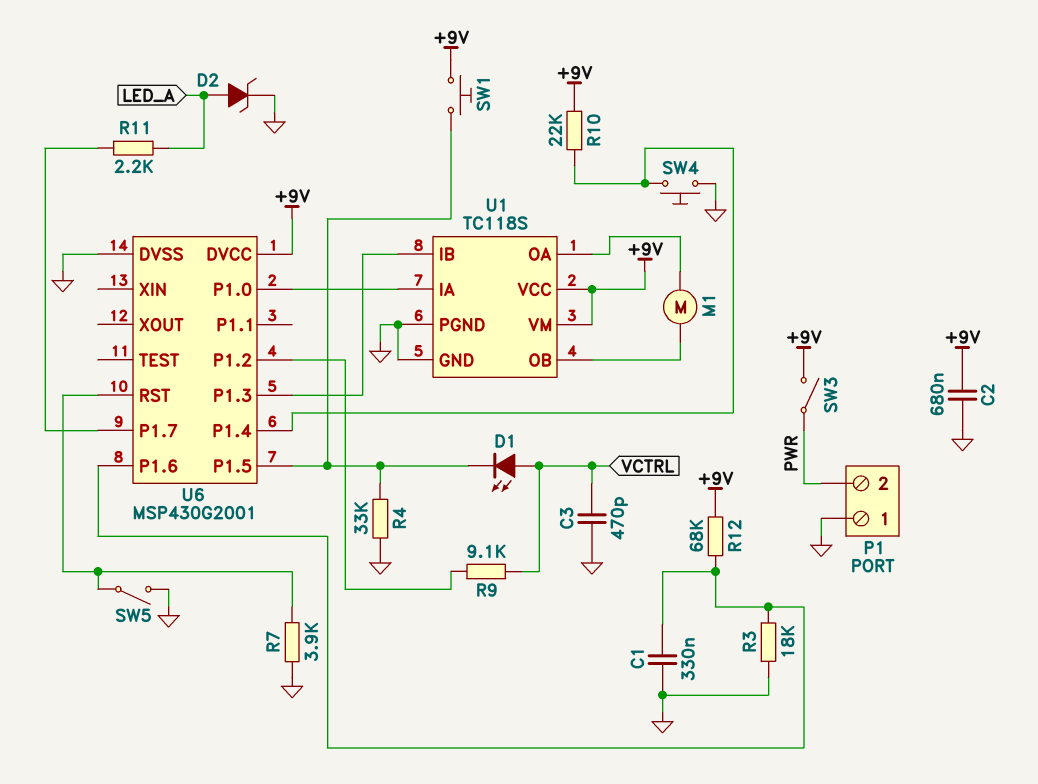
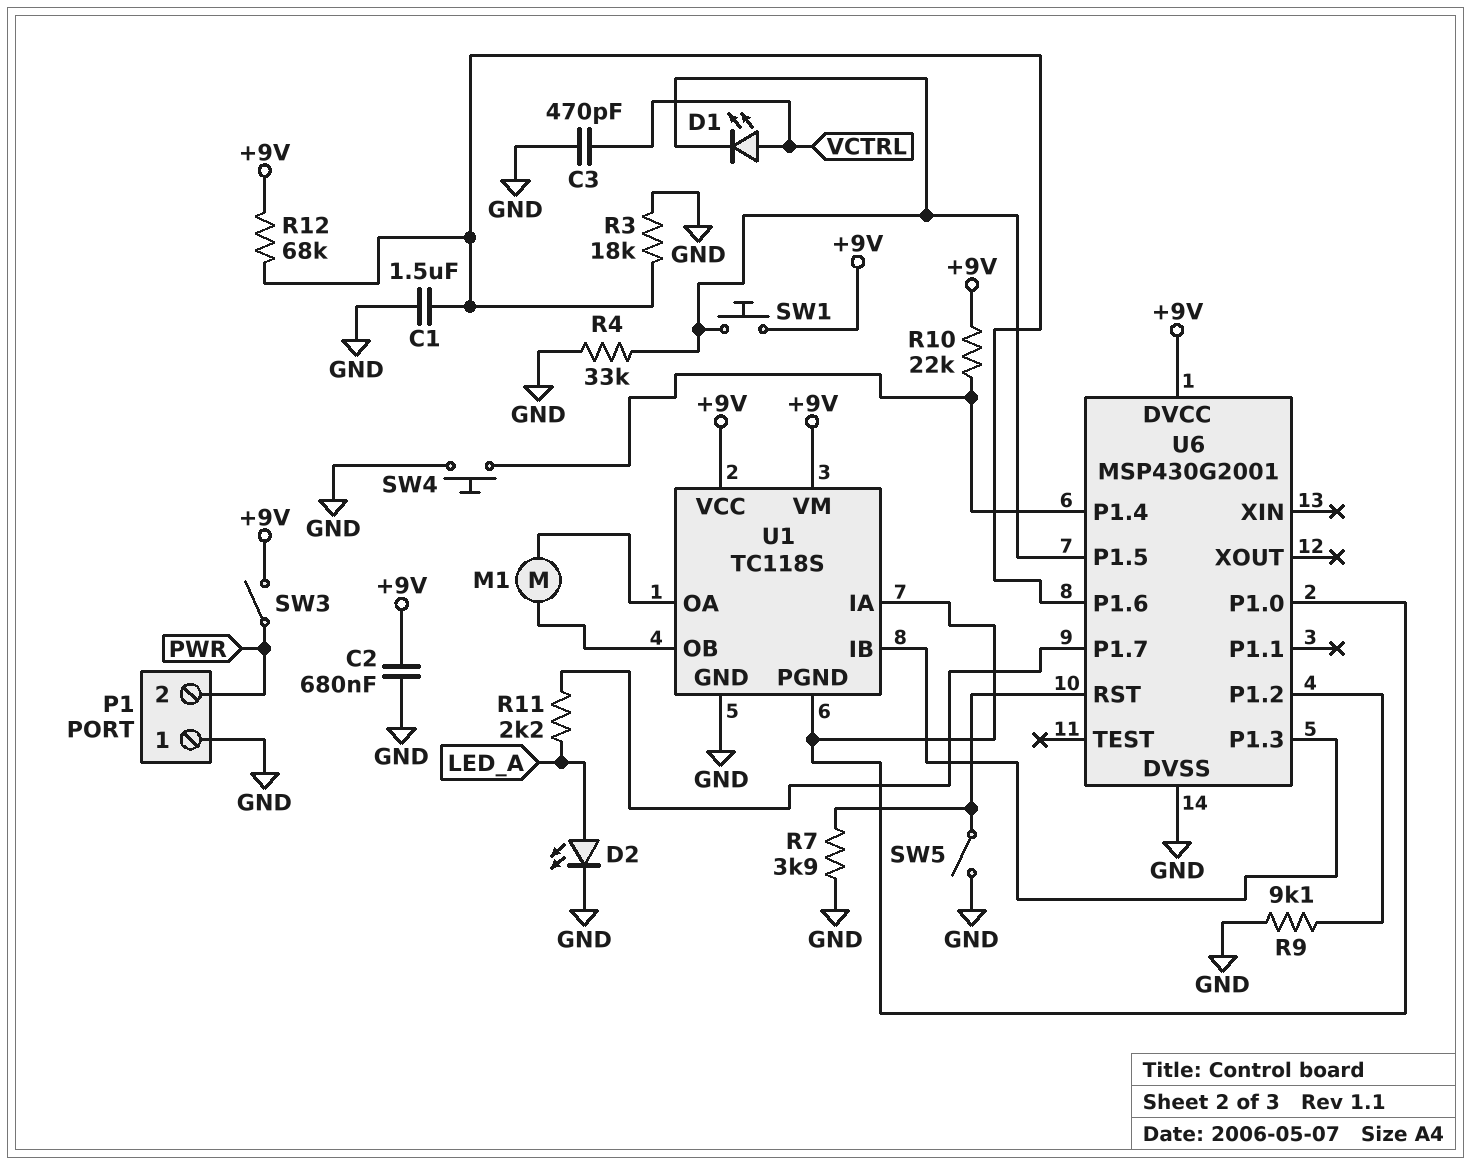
C1: 330nF (GND, U6/P1.6) -> 1.5uF (GND, U6/P1.6)
D2: zener (A LED_A, K GND) -> LED (A LED_A, K GND)
R9: 9.1k (U6/P1.2, VCTRL) -> 9.1k (GND, U6/P1.2)
U1 pin PGND: GND -> U1/IA

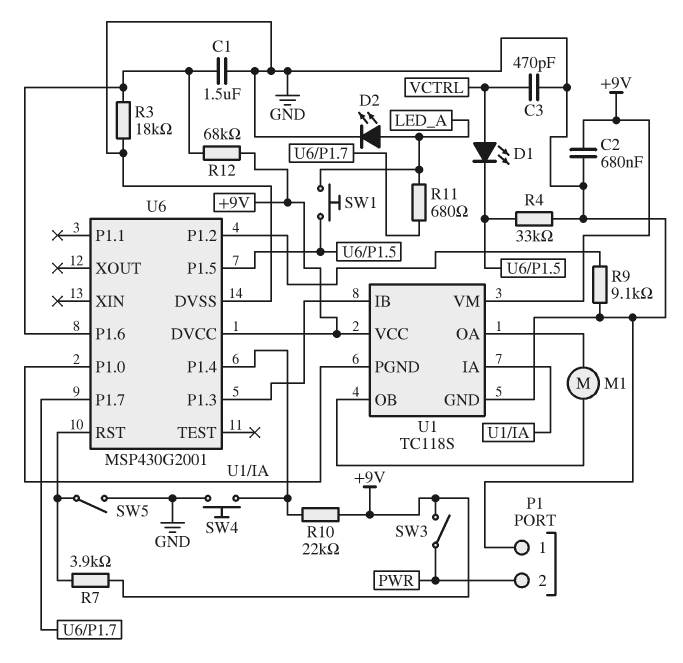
R7: 3.9k (GND, U6/RST) -> 3.9k (+9V, U6/RST)
R11: 2.2k (LED_A, U6/P1.7) -> 680 (LED_A, U6/P1.7)
SW1: button (+9V, U6/P1.5) -> button (LED_A, U6/P1.5)

